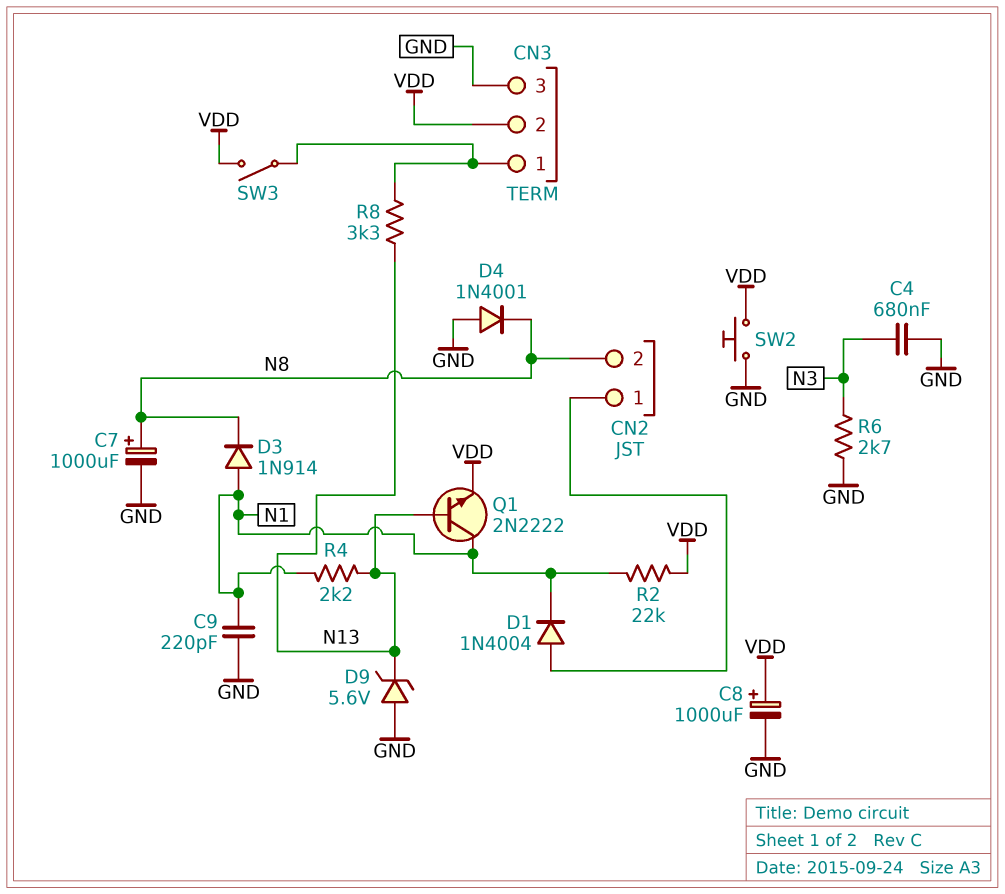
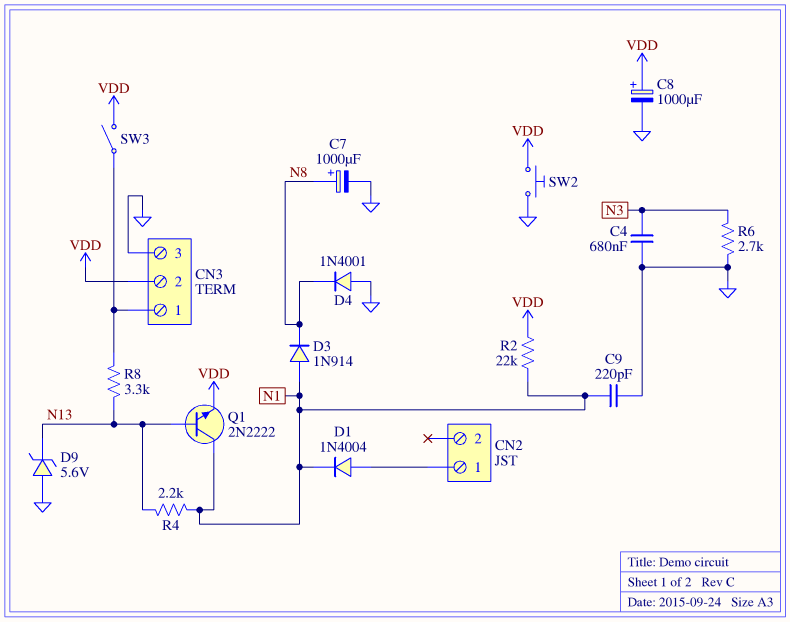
CN2 pin 2: N8 -> none

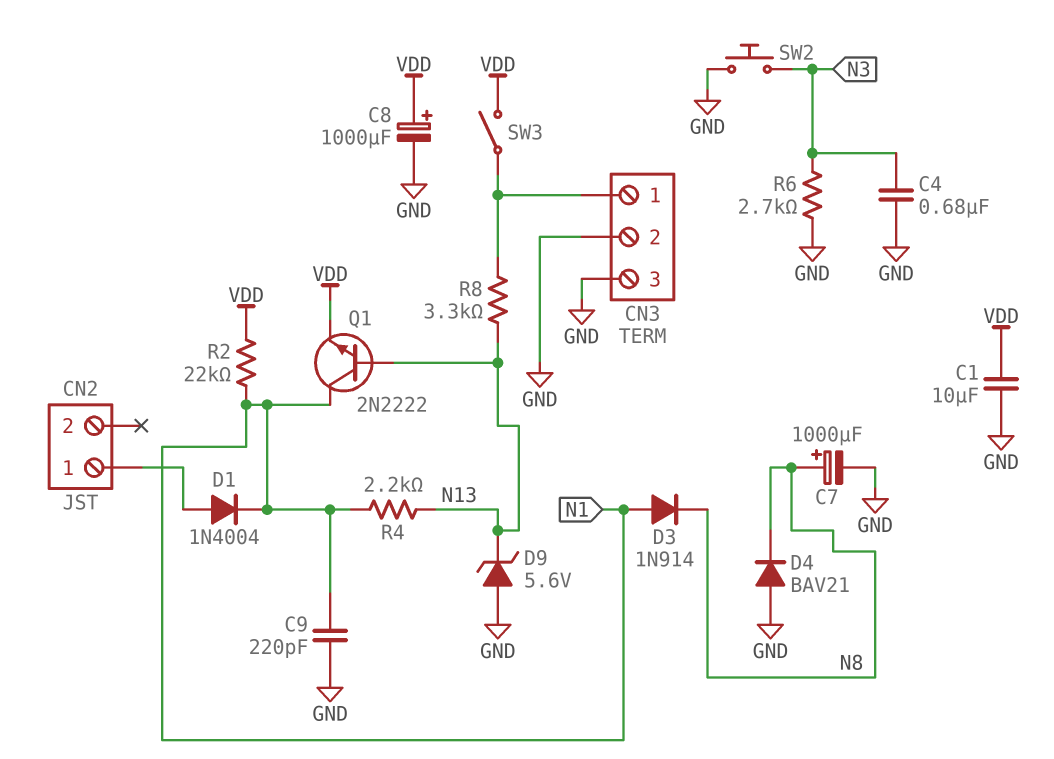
C1: none -> 10uF (GND, VDD)
CN3 pin 2: VDD -> GND
D4: diode 1N4001 (A GND, K N8) -> diode BAV21 (A GND, K N8)
SW2: button (GND, VDD) -> button (GND, N3)

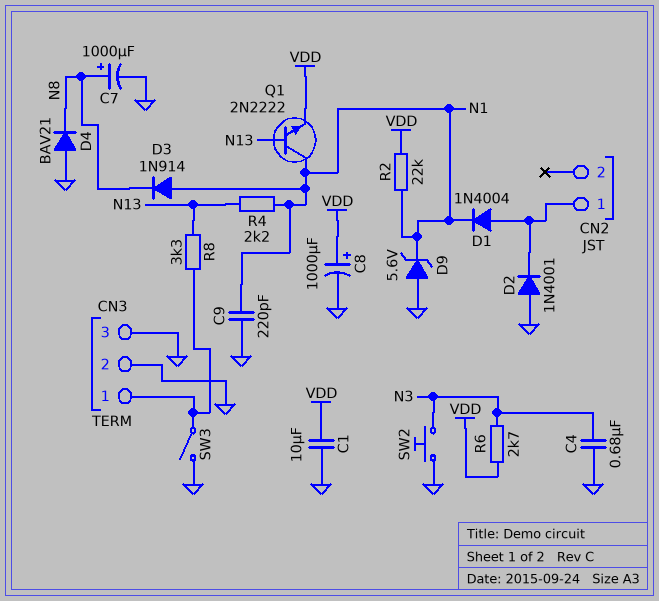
D2: none -> diode 1N4001 (A GND, K CN2/1)
D9: zener 5.6V (A GND, K N13) -> zener 5.6V (A GND, K N1)
R6: 2.7k (GND, N3) -> 2.7k (N3, VDD)
SW3: switch (CN3/1, VDD) -> switch (CN3/1, GND)

